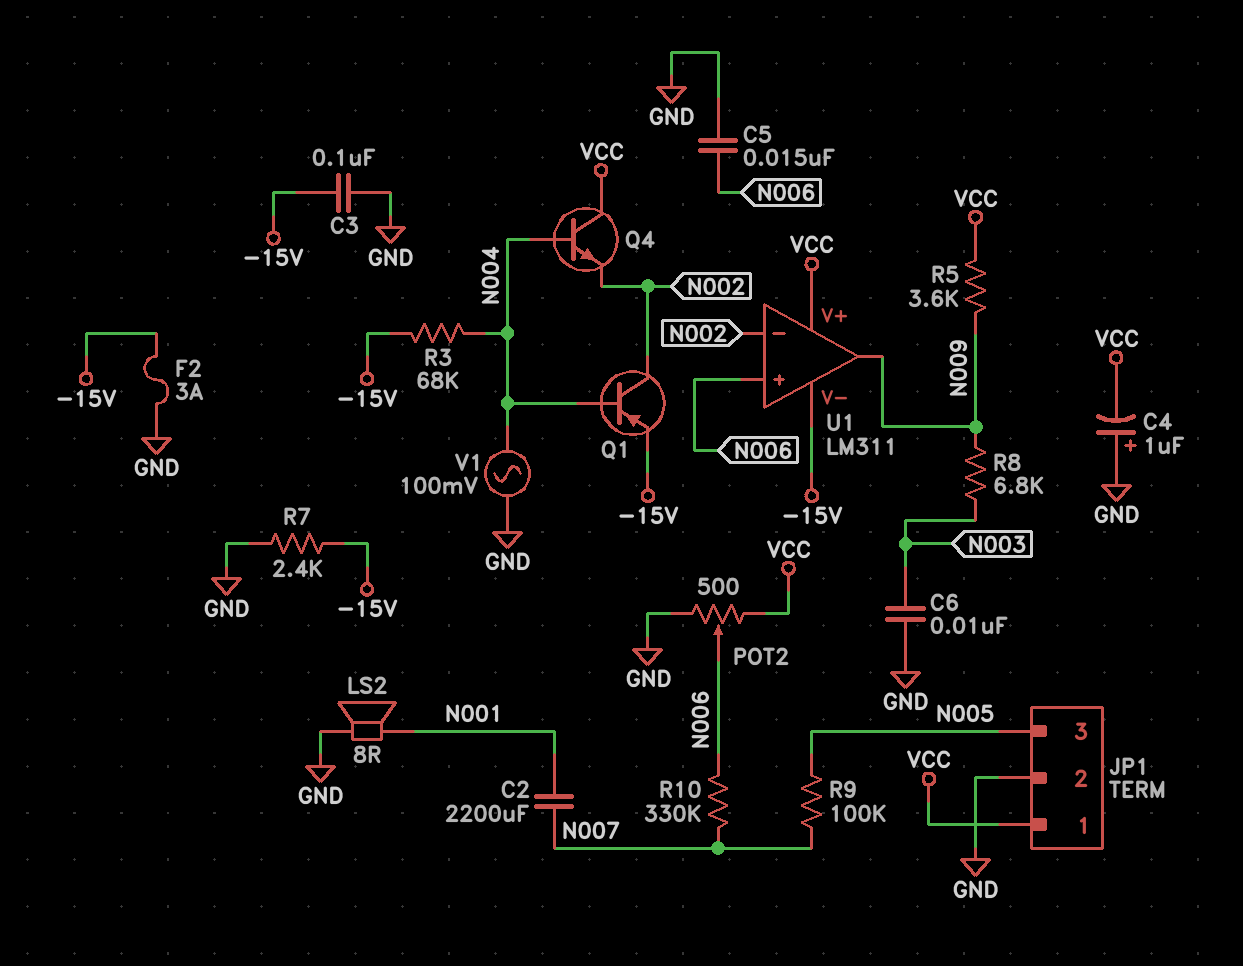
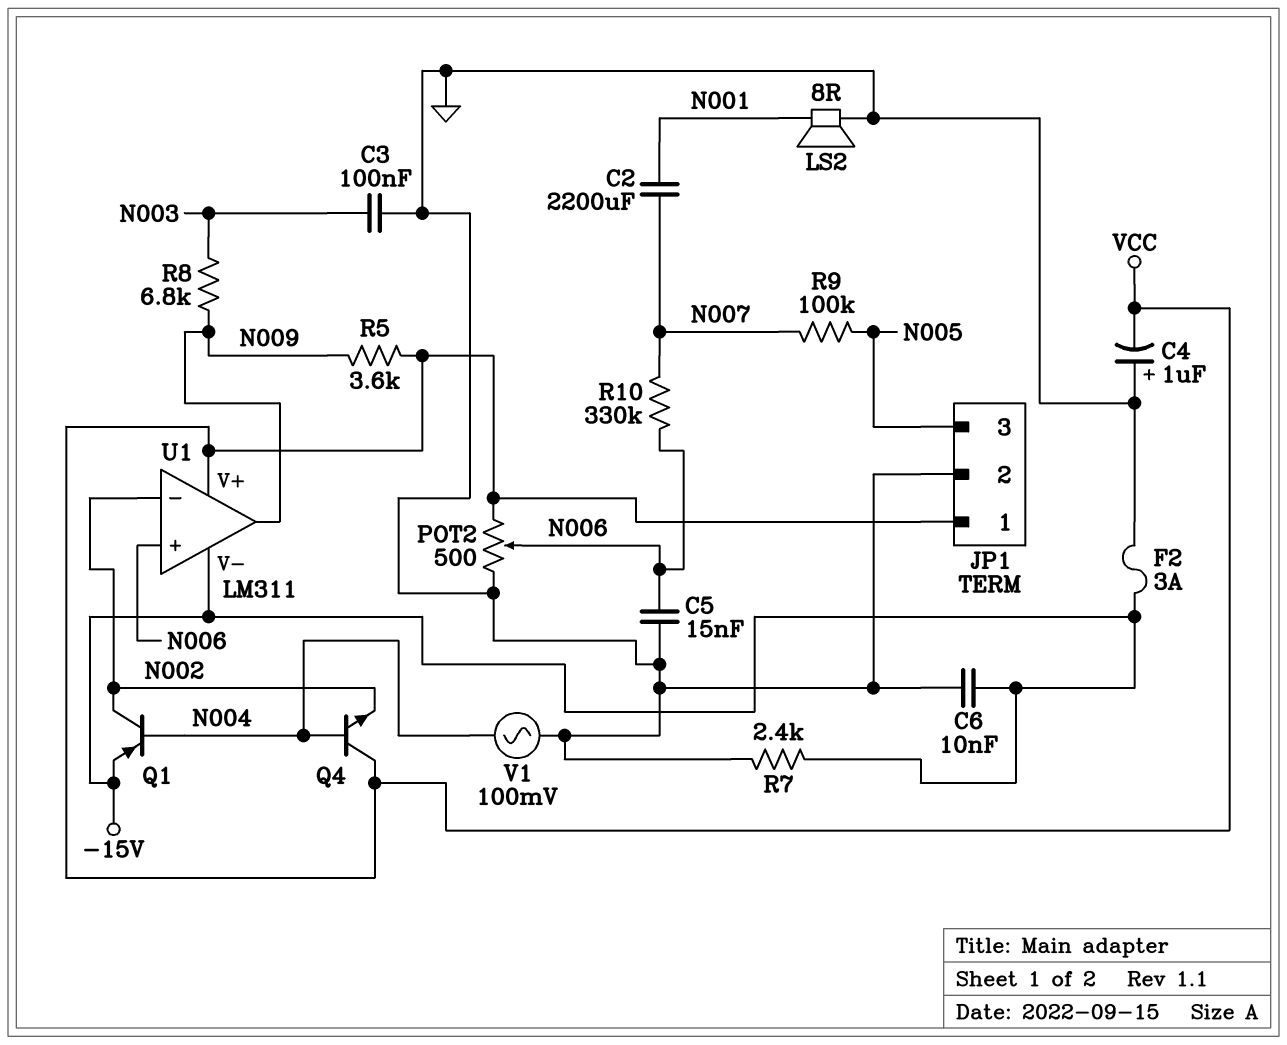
C3: 100nF (-15V, GND) -> 100nF (GND, N003)
C6: 10nF (GND, N003) -> 10nF (-15V, GND)
R3: 68k (-15V, N004) -> none

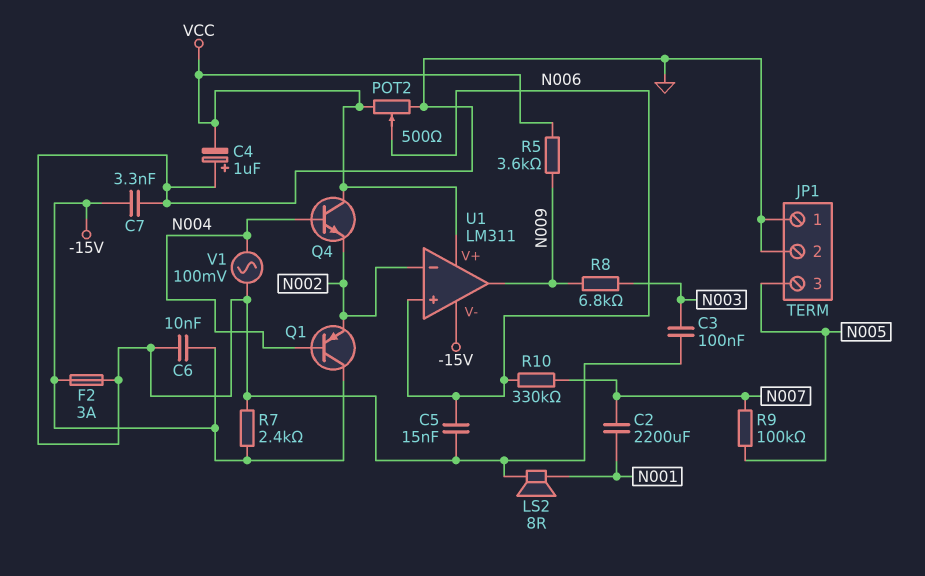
C7: none -> 3.3nF (-15V, GND)
JP1 pin 1: VCC -> GND
Q1: PNP (B N004, C N002, E -15V) -> PNP (B N004, C -15V, E N002)

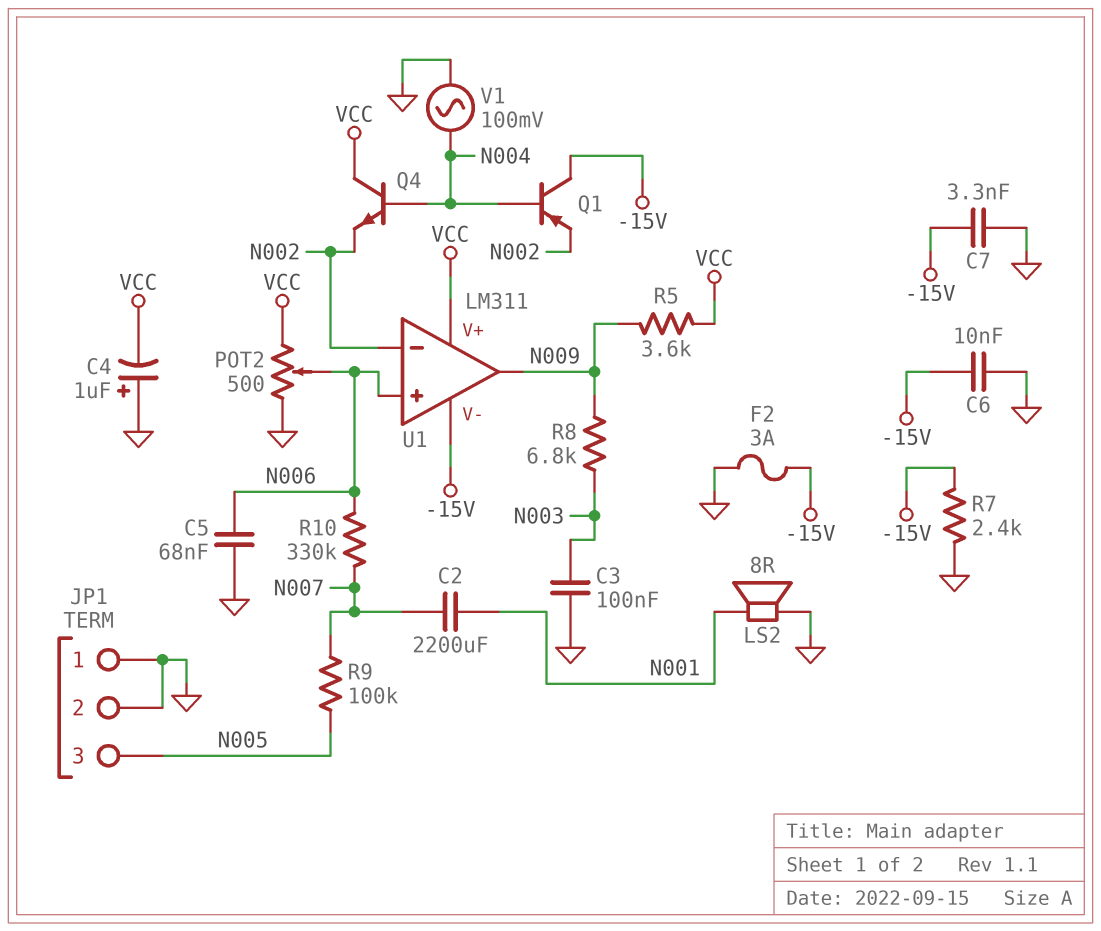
C5: 15nF (GND, N006) -> 68nF (GND, N006)

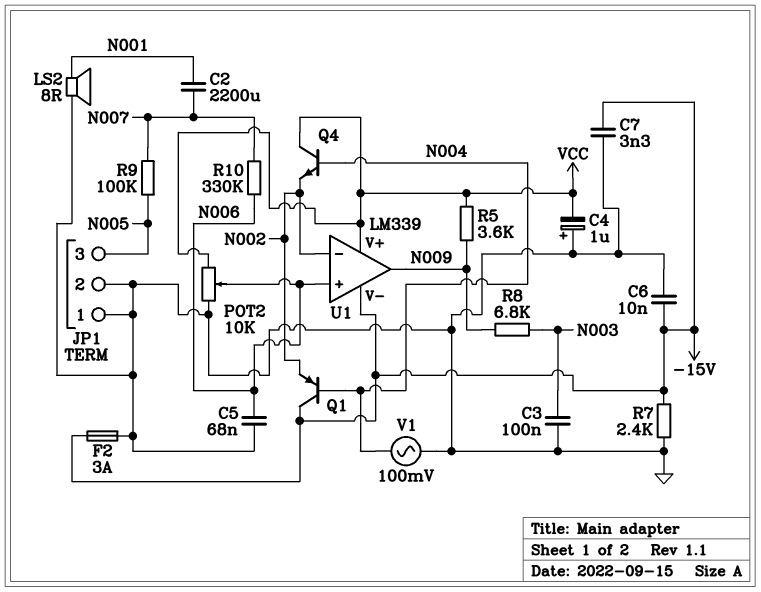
POT2: 500 (GND, VCC, wiper N006) -> 10k (GND, VCC, wiper N006)
U1: LM311 -> LM339

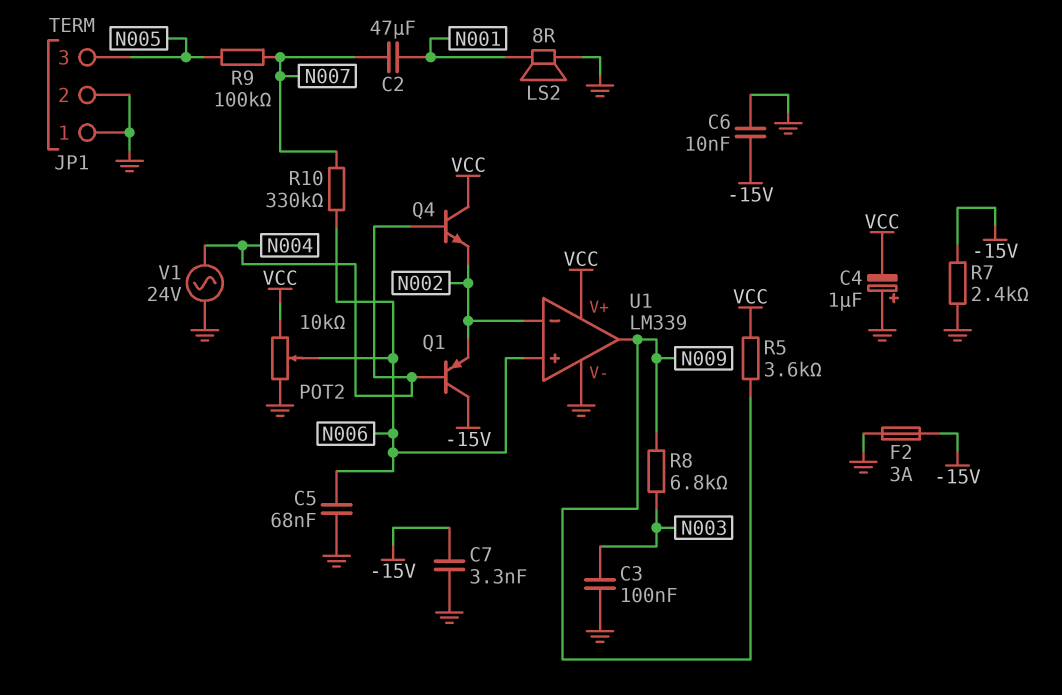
C2: 2200uF (N001, N007) -> 47uF (N001, N007)
U1 pin V-: -15V -> GND
V1: AC 100mV (GND, N004) -> AC 24V (GND, N004)

